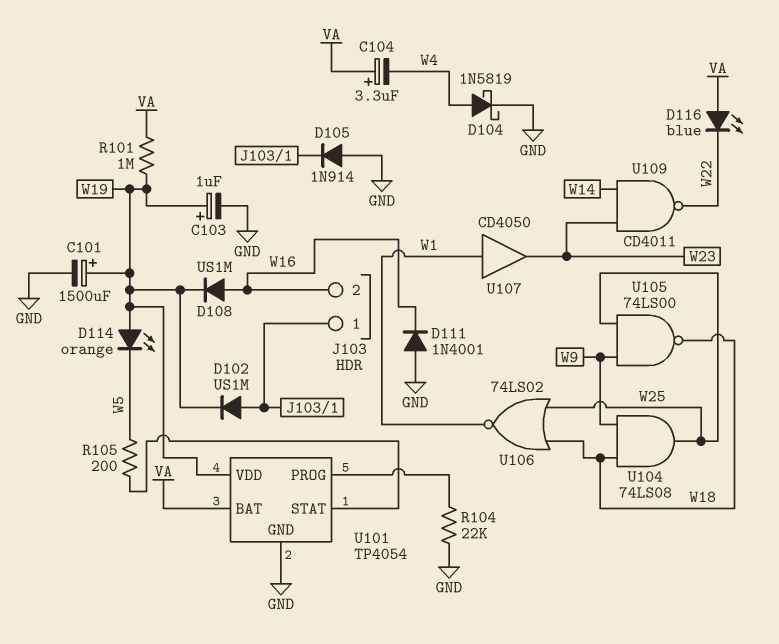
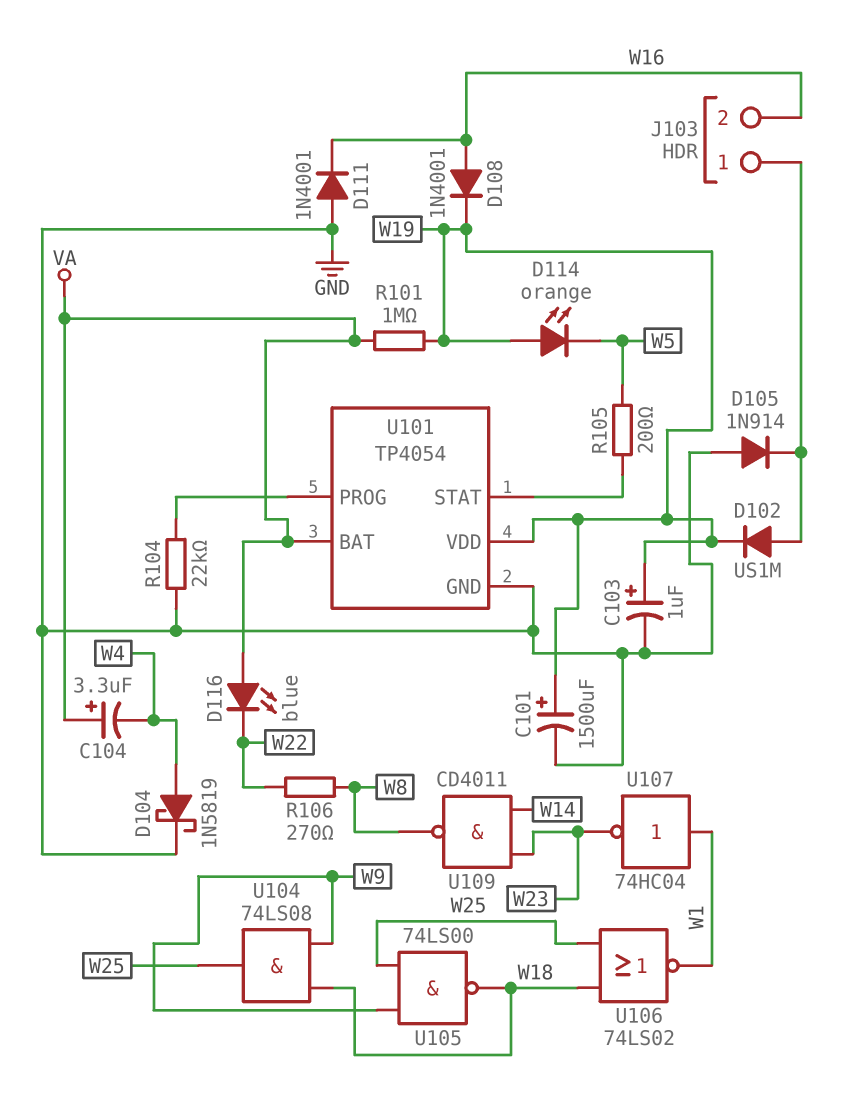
D108: diode US1M (A W16, K W19) -> diode 1N4001 (A W16, K W19)
R106: none -> 270 (W8, W22)
U107: buffer CD4050 (in W1, out W23) -> NOT 74HC04 (in W1, out W23)
U109: NAND CD4011 (in W14, in W23, out W22) -> NAND CD4011 (in W14, in W23, out W8)

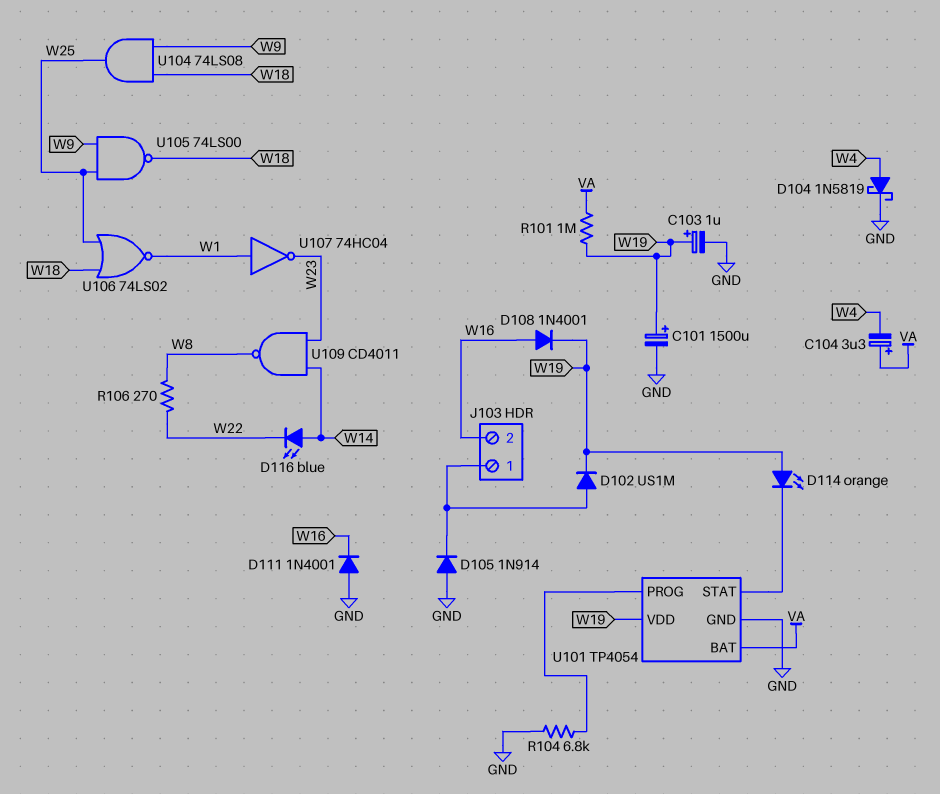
D114: LED orange (A W19, K W5) -> LED orange (A W19, K U101/STAT)
D116: LED blue (A VA, K W22) -> LED blue (A W14, K W22)
R104: 22k (GND, U101/PROG) -> 6.8k (GND, U101/PROG)
R105: 200 (U101/STAT, W5) -> none

